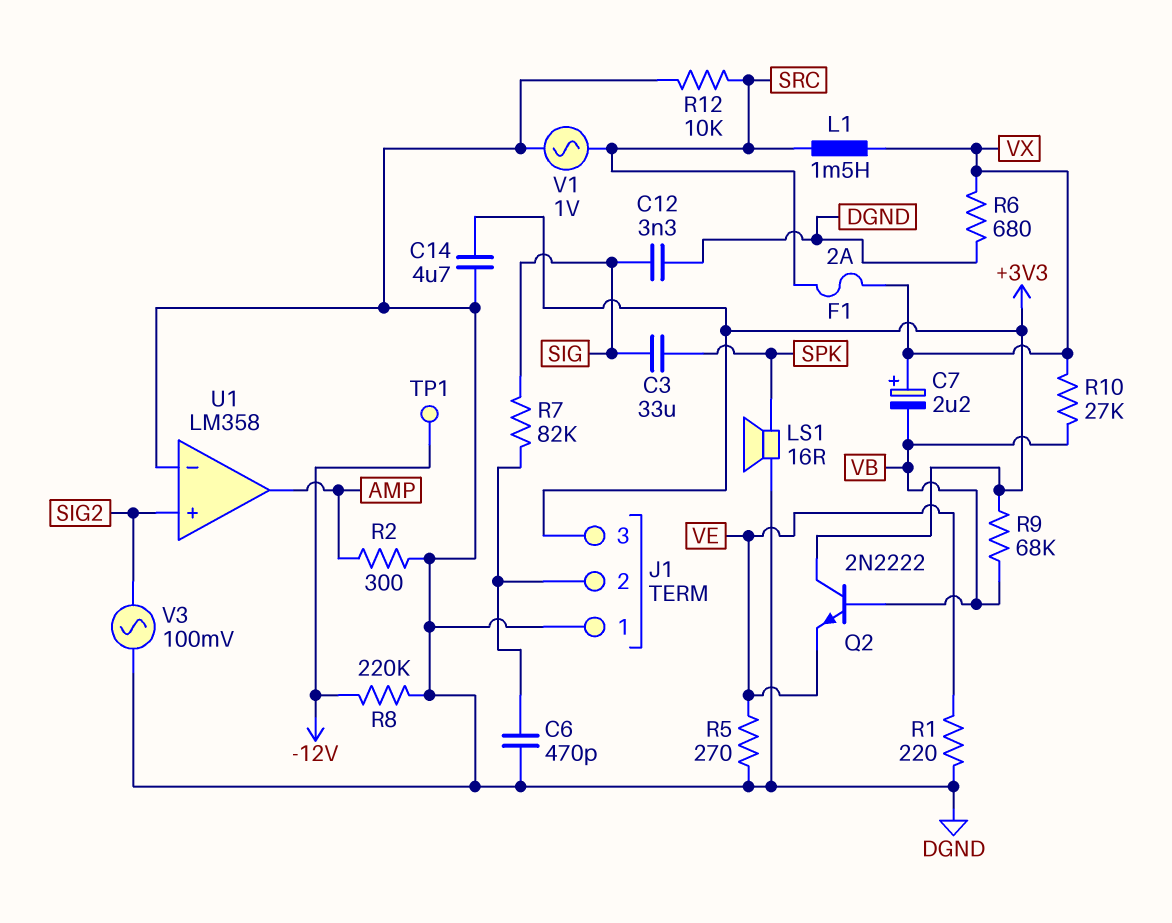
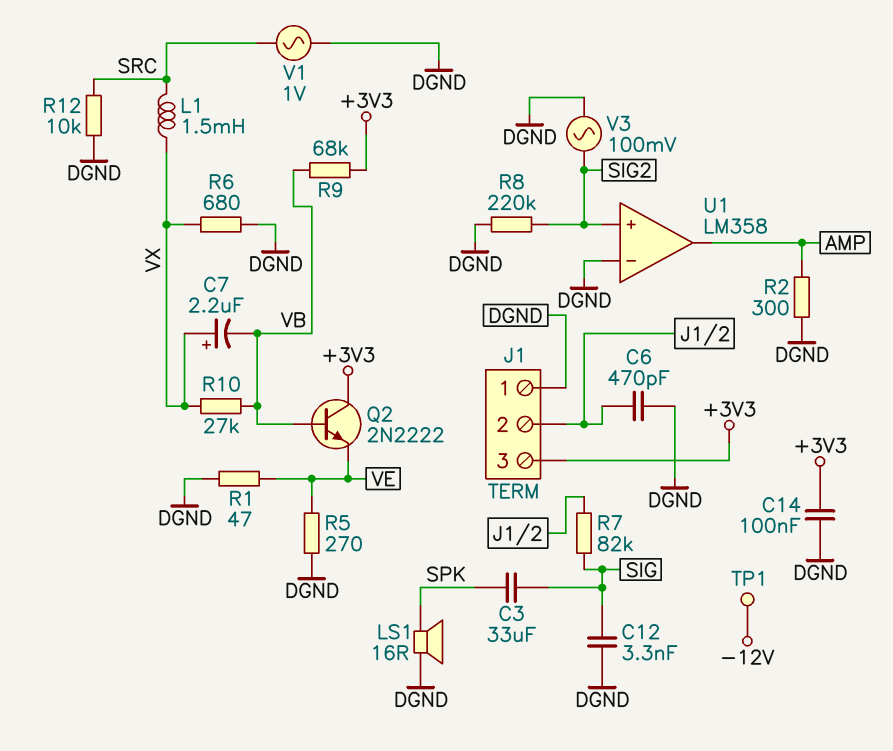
C14: 4.7uF (+3V3, DGND) -> 100nF (+3V3, DGND)
F1: 2A (SRC, VX) -> none
R1: 220 (DGND, VE) -> 47 (DGND, VE)
R8: 220k (-12V, DGND) -> 220k (DGND, SIG2)

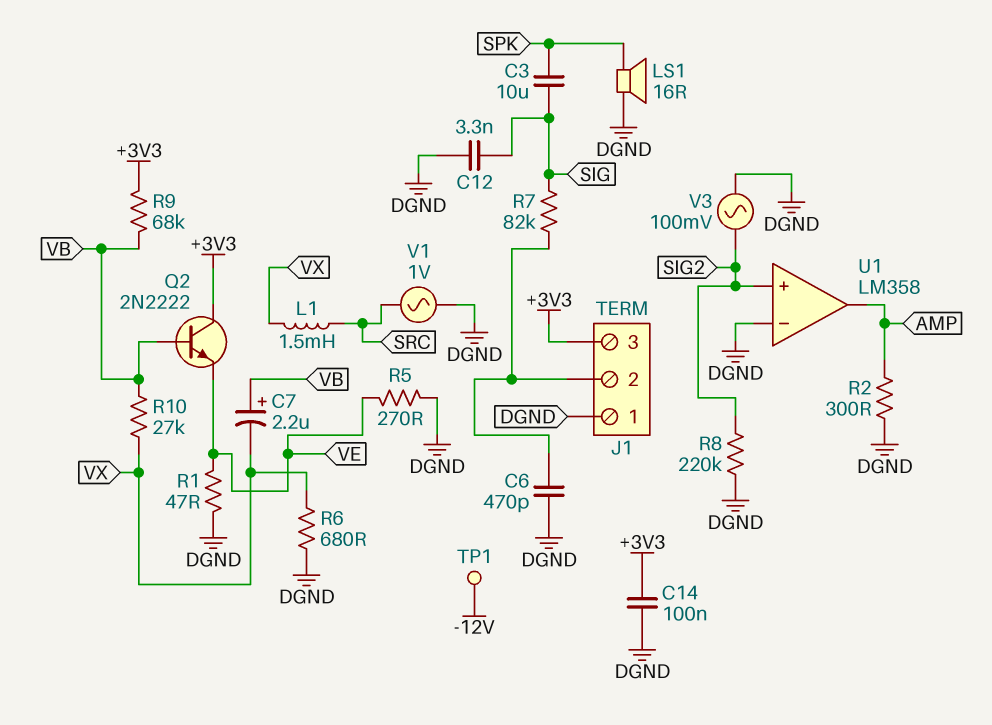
C3: 33uF (SIG, SPK) -> 10uF (SIG, SPK)
C7: 2.2uF (plus VX, minus VB) -> 2.2uF (plus VB, minus VX)
R12: 10k (DGND, SRC) -> none

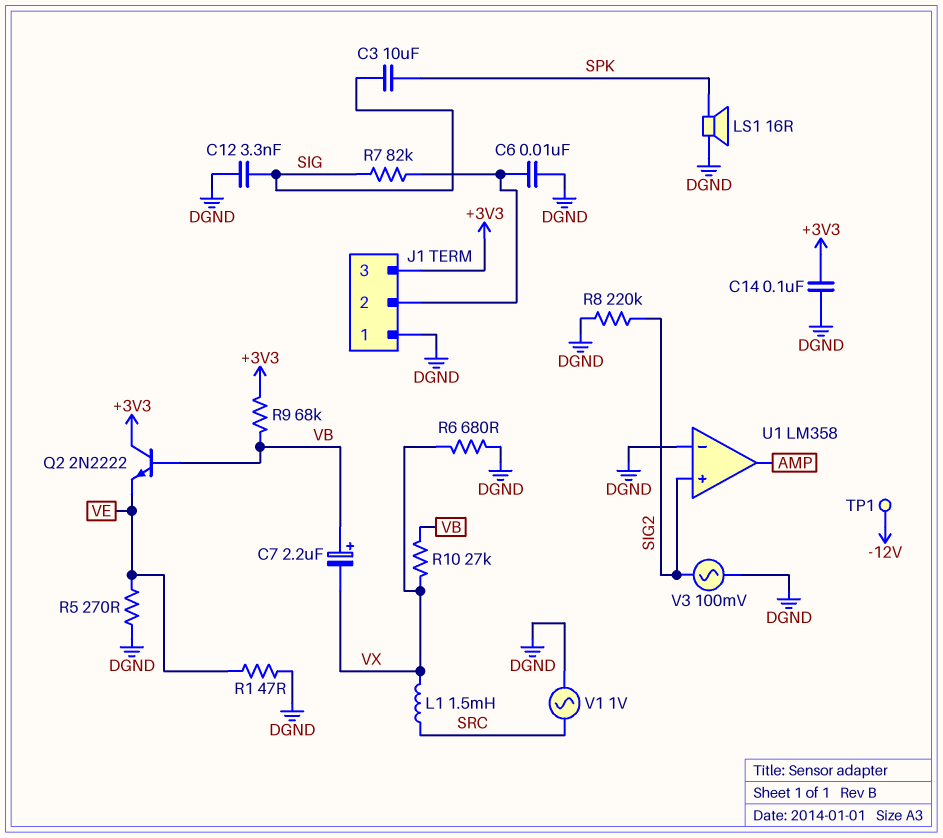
C6: 470pF (DGND, J1/2) -> 10nF (DGND, J1/2)
R2: 300 (AMP, DGND) -> none

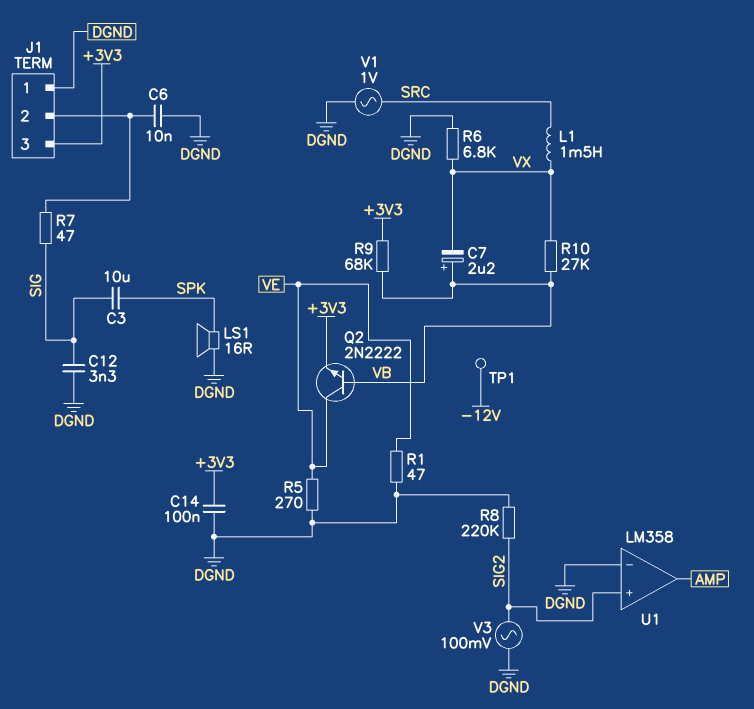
Q2: NPN 2N2222 (B VB, C +3V3, E VE) -> NPN 2N2222 (B VB, C VE, E +3V3)
R6: 680 (DGND, VX) -> 6.8k (DGND, VX)
R7: 82k (J1/2, SIG) -> 47 (J1/2, SIG)

